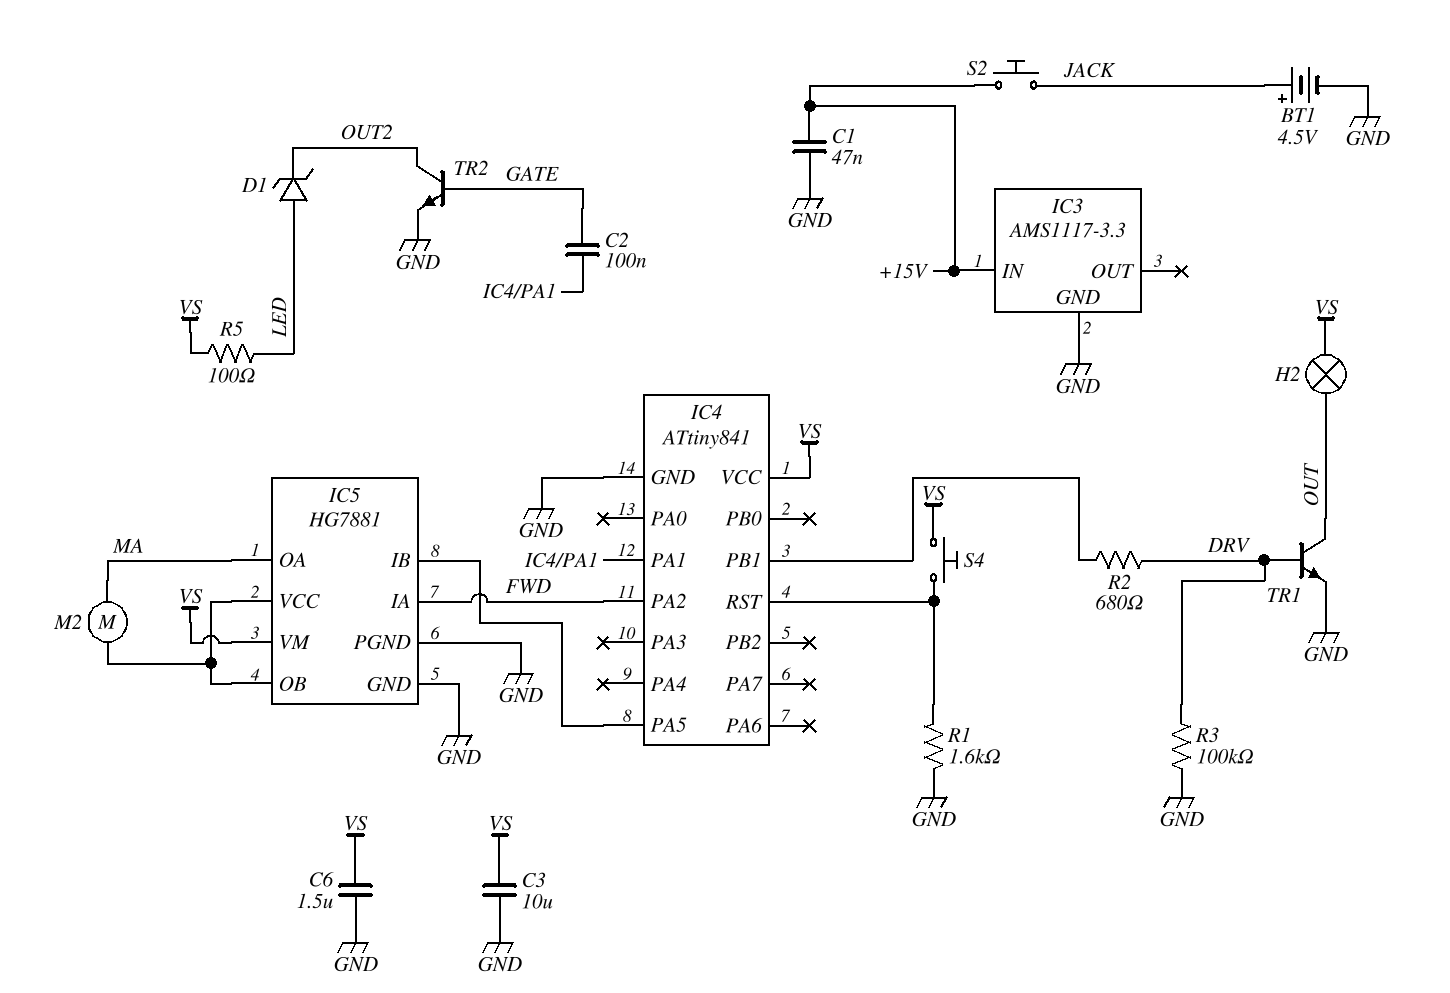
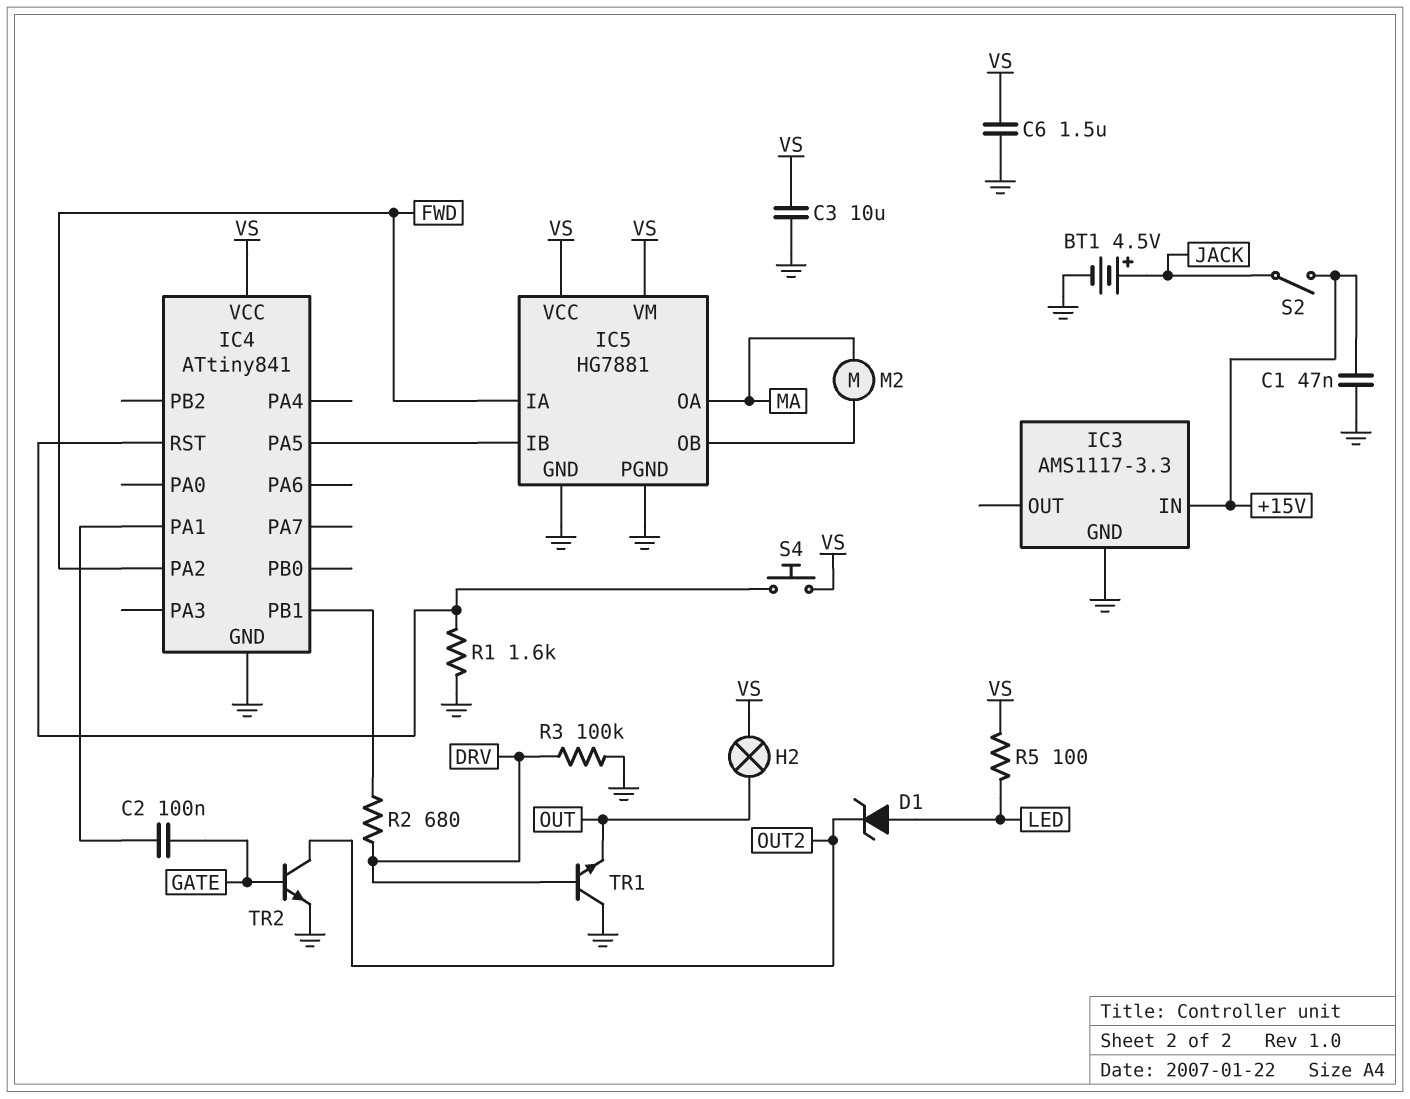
IC5 pin VCC: IC5/OB -> VS
S2: button (+15V, JACK) -> switch (+15V, JACK)
TR1: NPN (B DRV, C OUT, E GND) -> NPN (B DRV, C GND, E OUT)

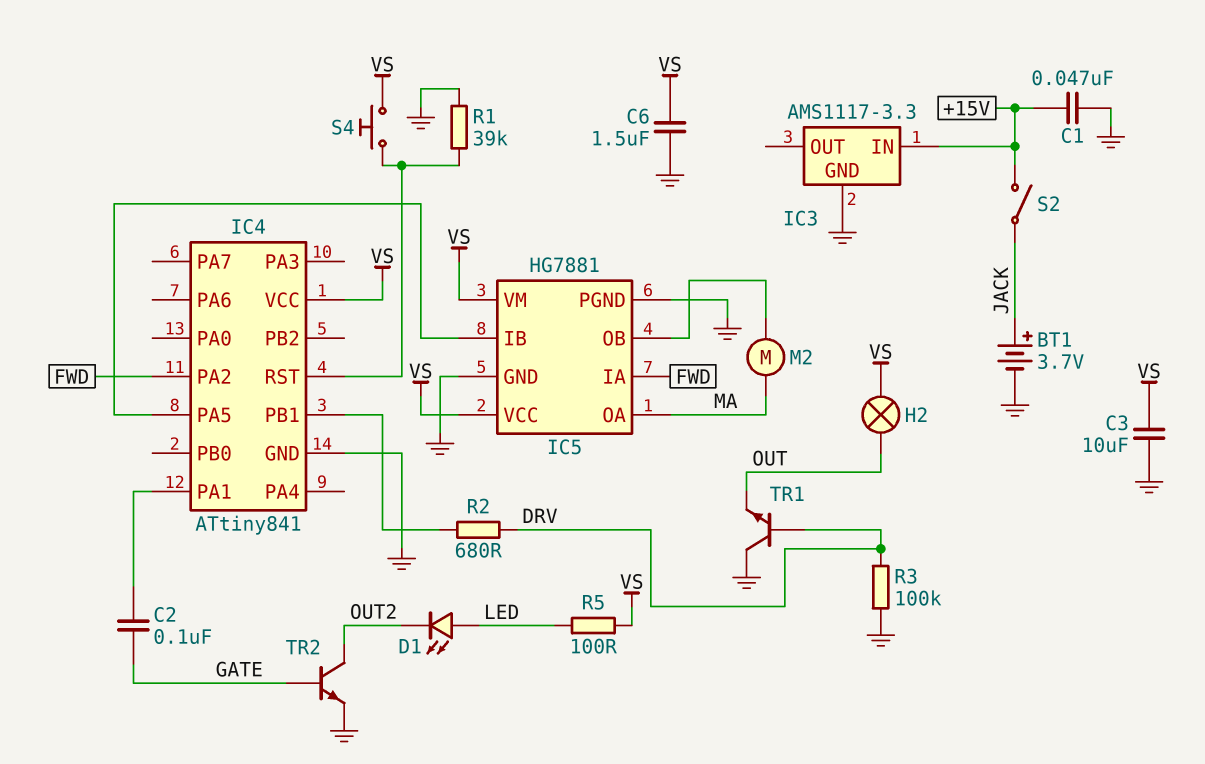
BT1: 4.5V (plus JACK, minus GND) -> 3.7V (plus JACK, minus GND)
D1: zener (A LED, K OUT2) -> LED (A LED, K OUT2)
R1: 1.6k (GND, IC4/RST) -> 39k (GND, IC4/RST)

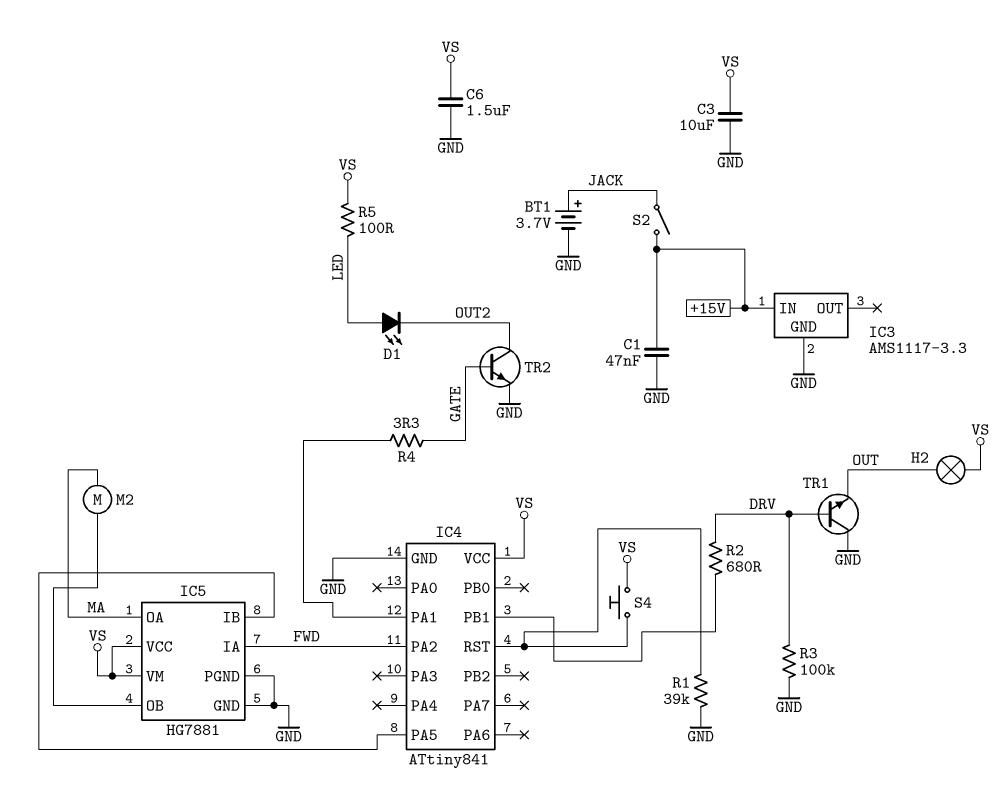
C2: 100nF (GATE, IC4/PA1) -> none
R4: none -> 3.3 (GATE, IC4/PA1)

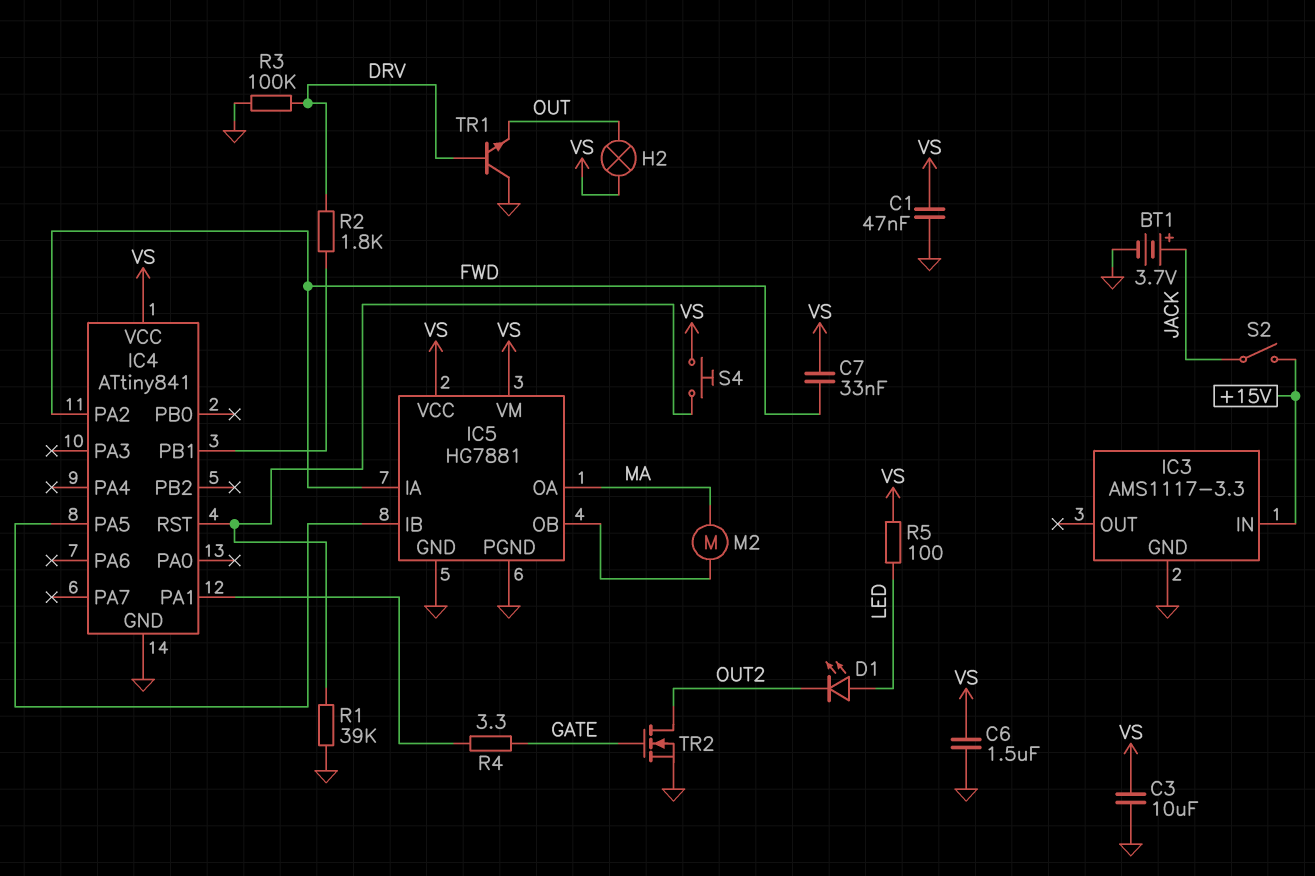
C1: 47nF (+15V, GND) -> 47nF (GND, VS)
C7: none -> 33nF (FWD, VS)
R2: 680 (DRV, IC4/PB1) -> 1.8k (DRV, IC4/PB1)
TR2: NPN (B GATE, C OUT2, E GND) -> NMOS (G GATE, D OUT2, S GND)

